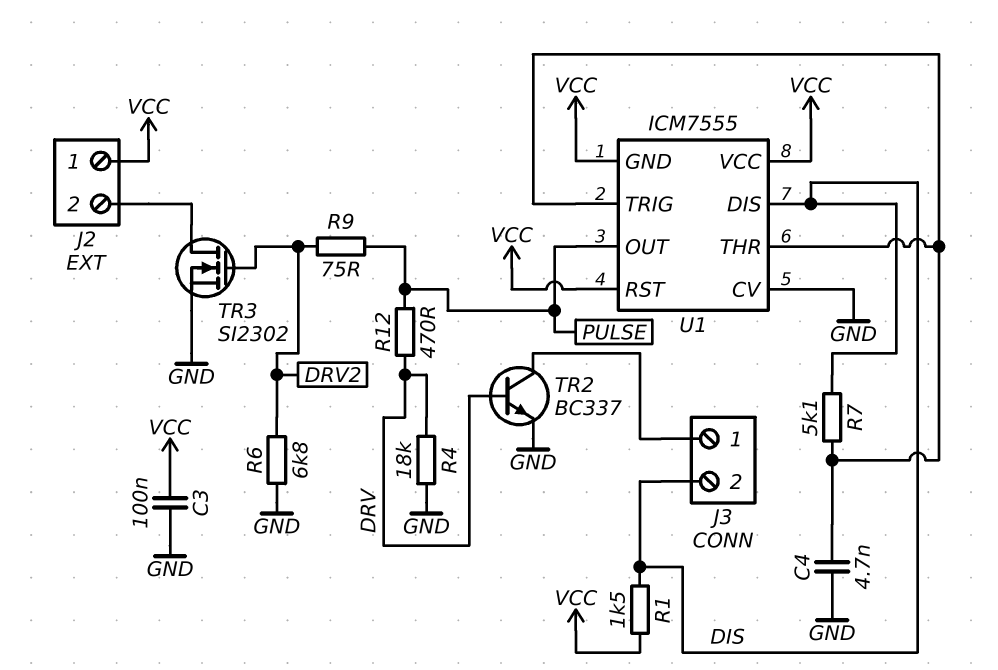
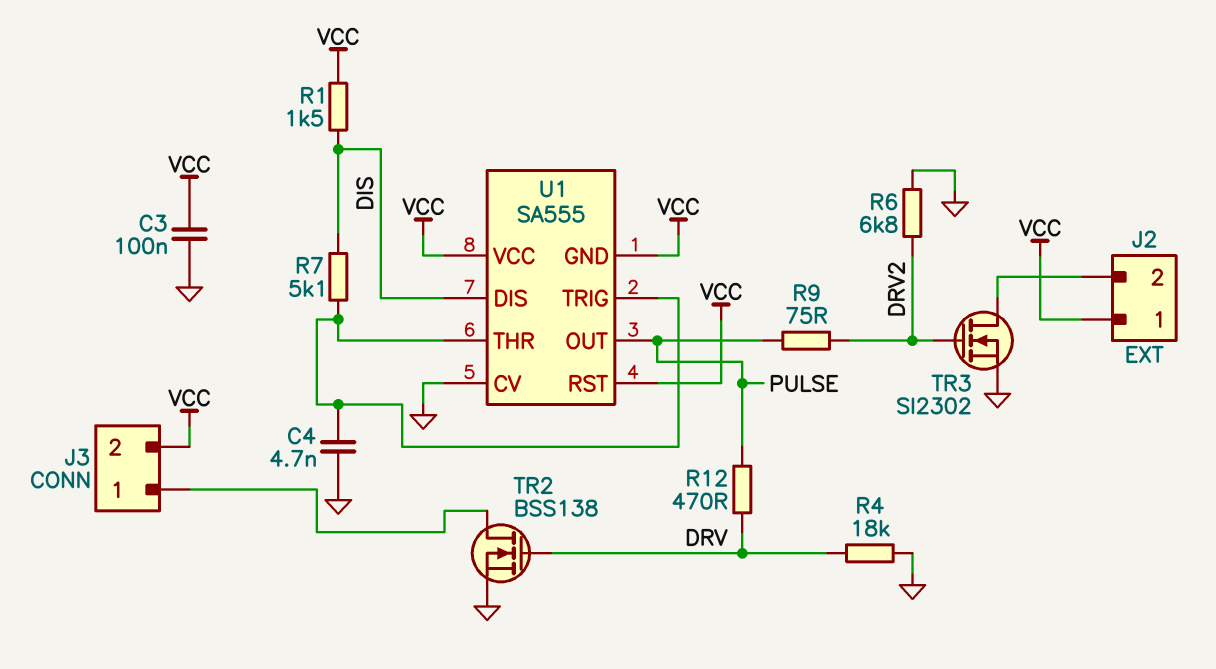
J3 pin 2: DIS -> VCC
TR2: NPN BC337 (B DRV, C J3/1, E GND) -> NMOS BSS138 (G DRV, D J3/1, S GND)
U1: ICM7555 -> SA555

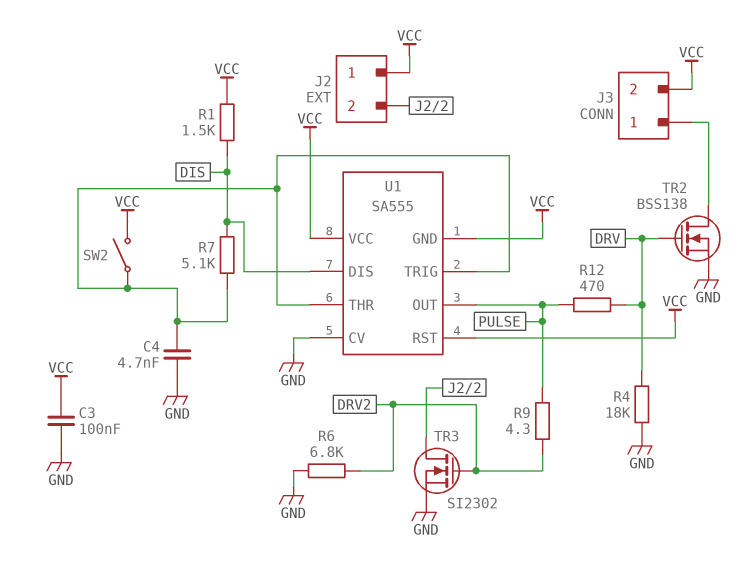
R9: 75 (DRV2, PULSE) -> 4.3 (DRV2, PULSE)
SW2: none -> switch (U1/THR, VCC)

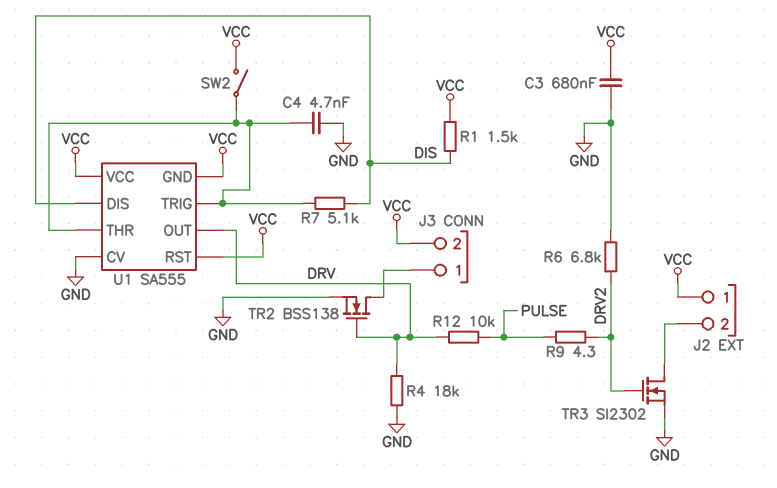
C3: 100nF (GND, VCC) -> 680nF (GND, VCC)
R12: 470 (DRV, PULSE) -> 10k (DRV, PULSE)
U1 pin OUT: PULSE -> DRV

